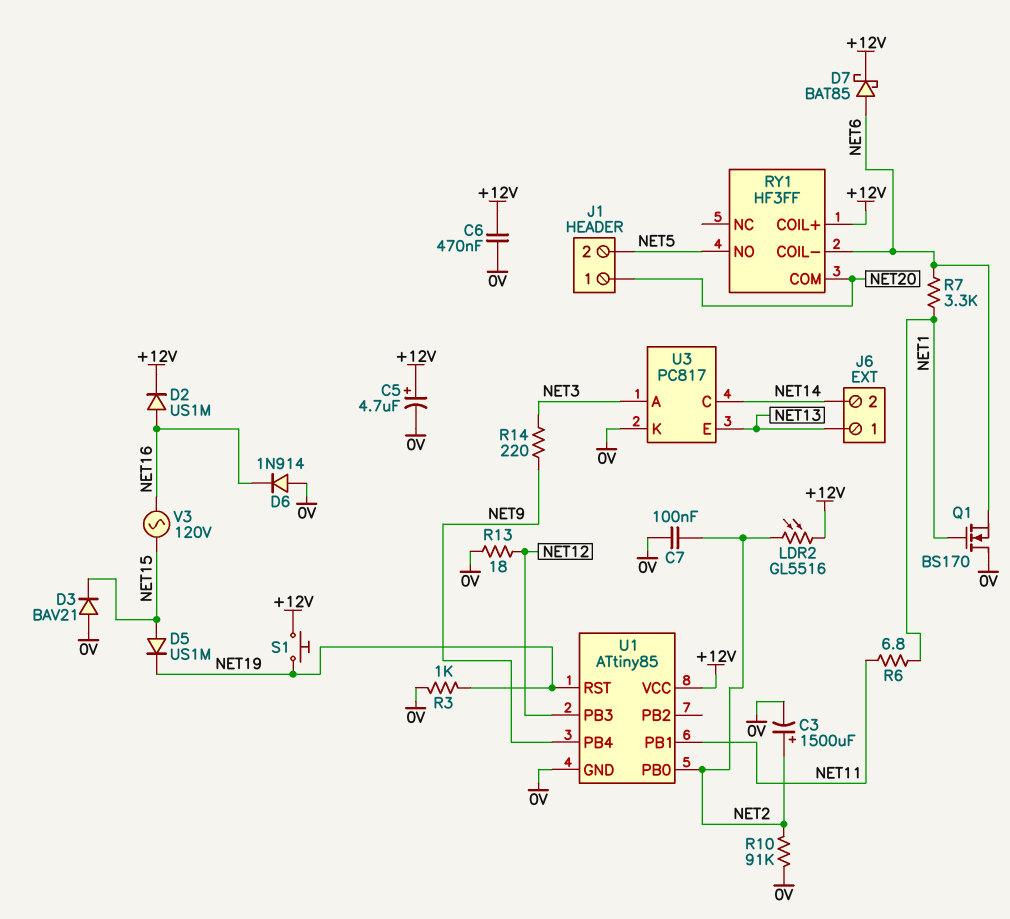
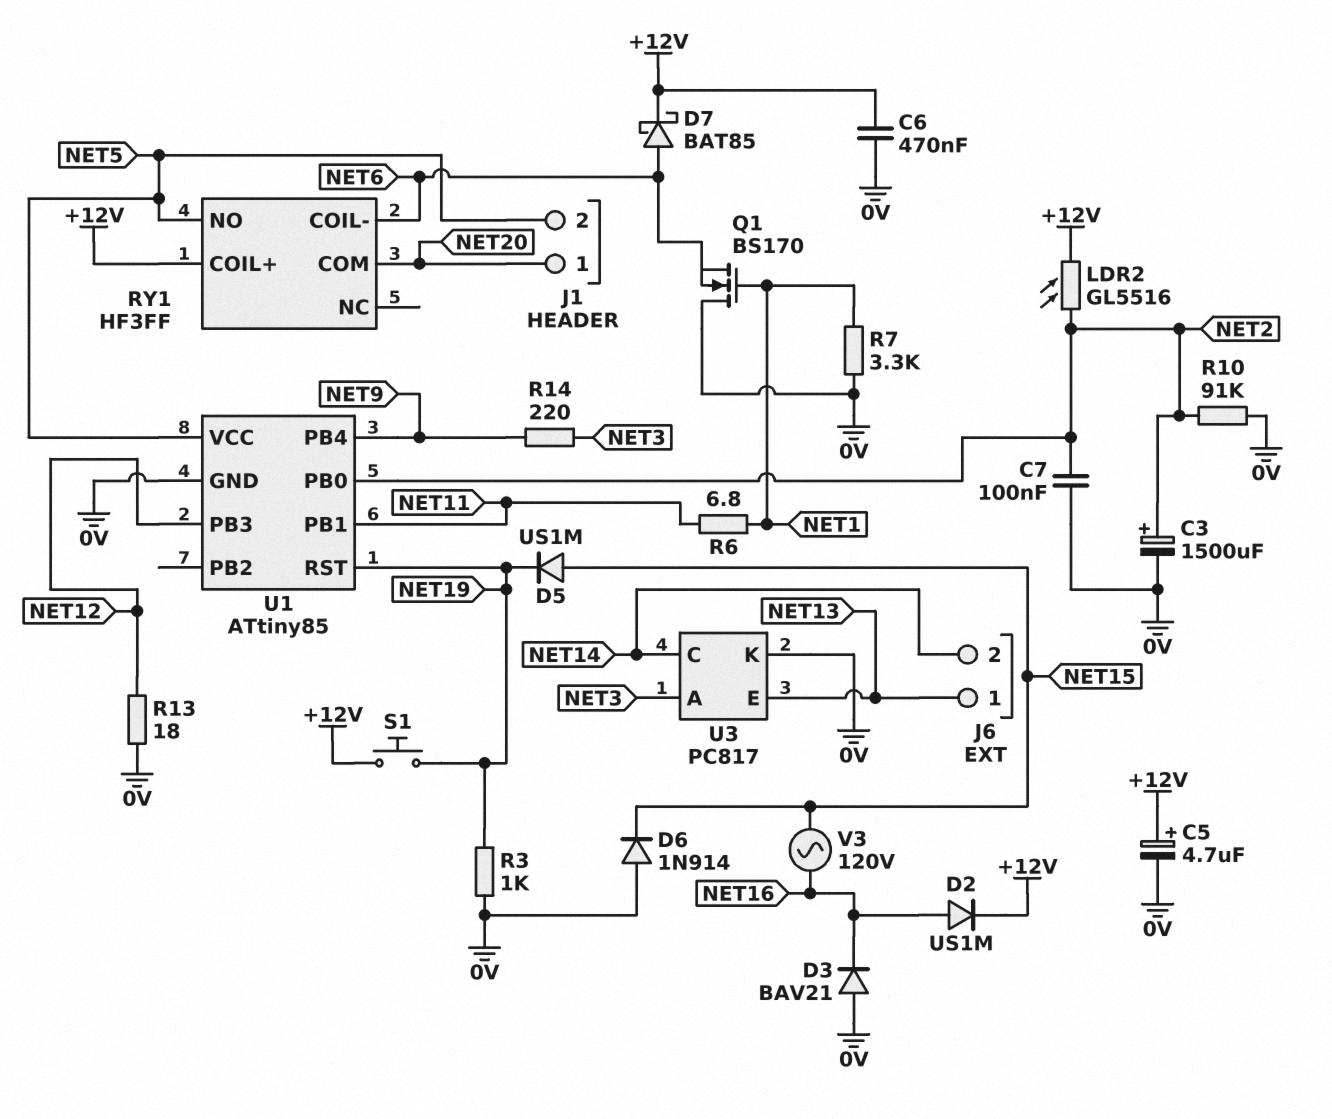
D3: diode BAV21 (A 0V, K NET15) -> diode BAV21 (A 0V, K NET16)
D6: diode 1N914 (A 0V, K NET16) -> diode 1N914 (A 0V, K NET15)
R7: 3.3k (NET1, NET6) -> 3.3k (0V, NET1)
U1 pin VCC: +12V -> NET5

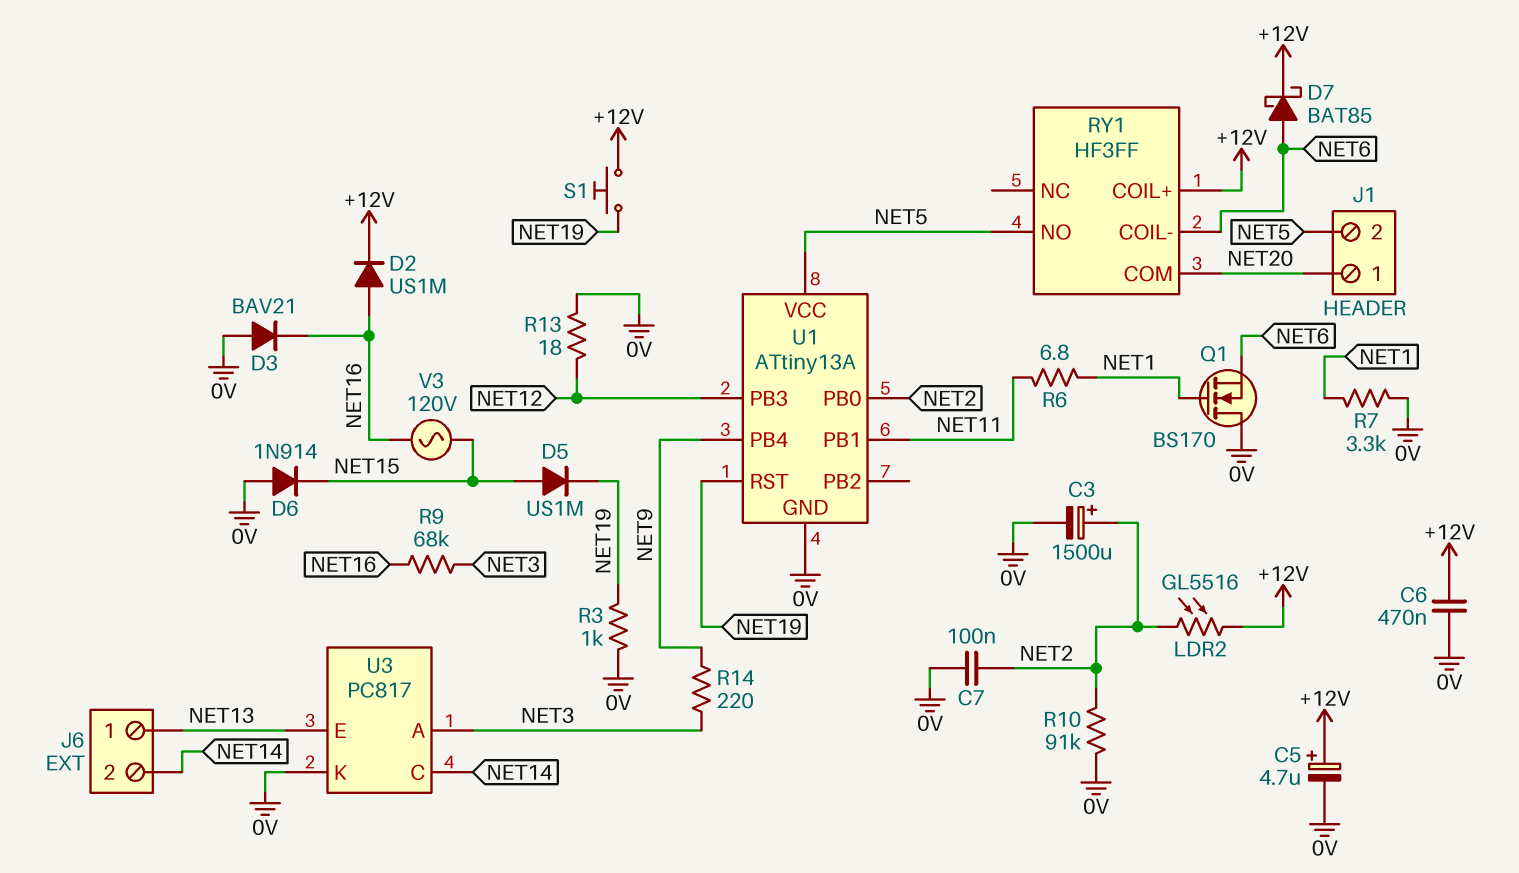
R9: none -> 68k (NET3, NET16)
U1: ATtiny85 -> ATtiny13A

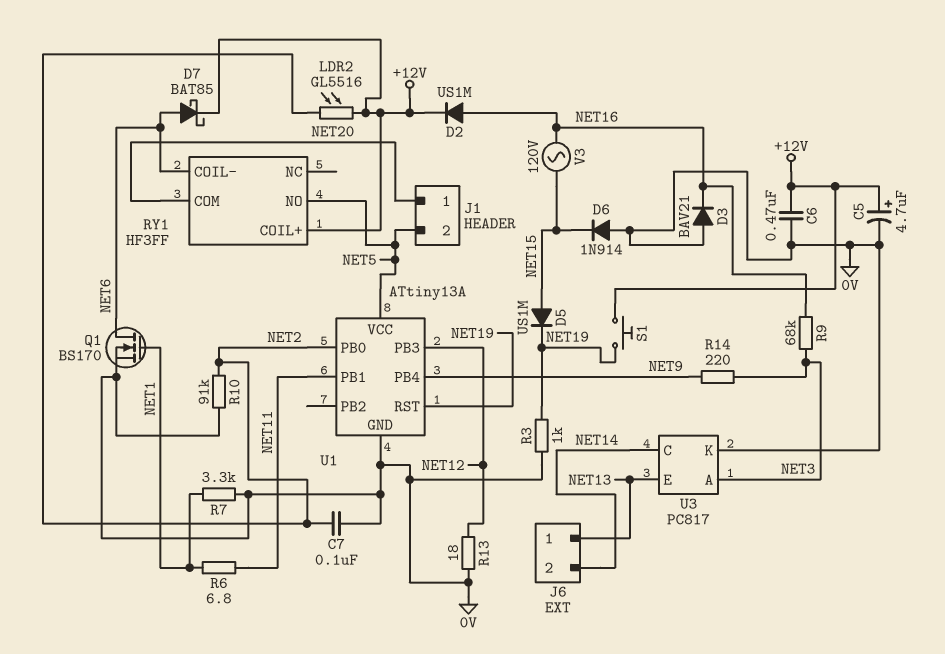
C3: 1500uF (plus NET2, minus 0V) -> none
Q1: NMOS BS170 (G NET1, D 0V, S NET6) -> NMOS BS170 (G NET1, D NET6, S 0V)

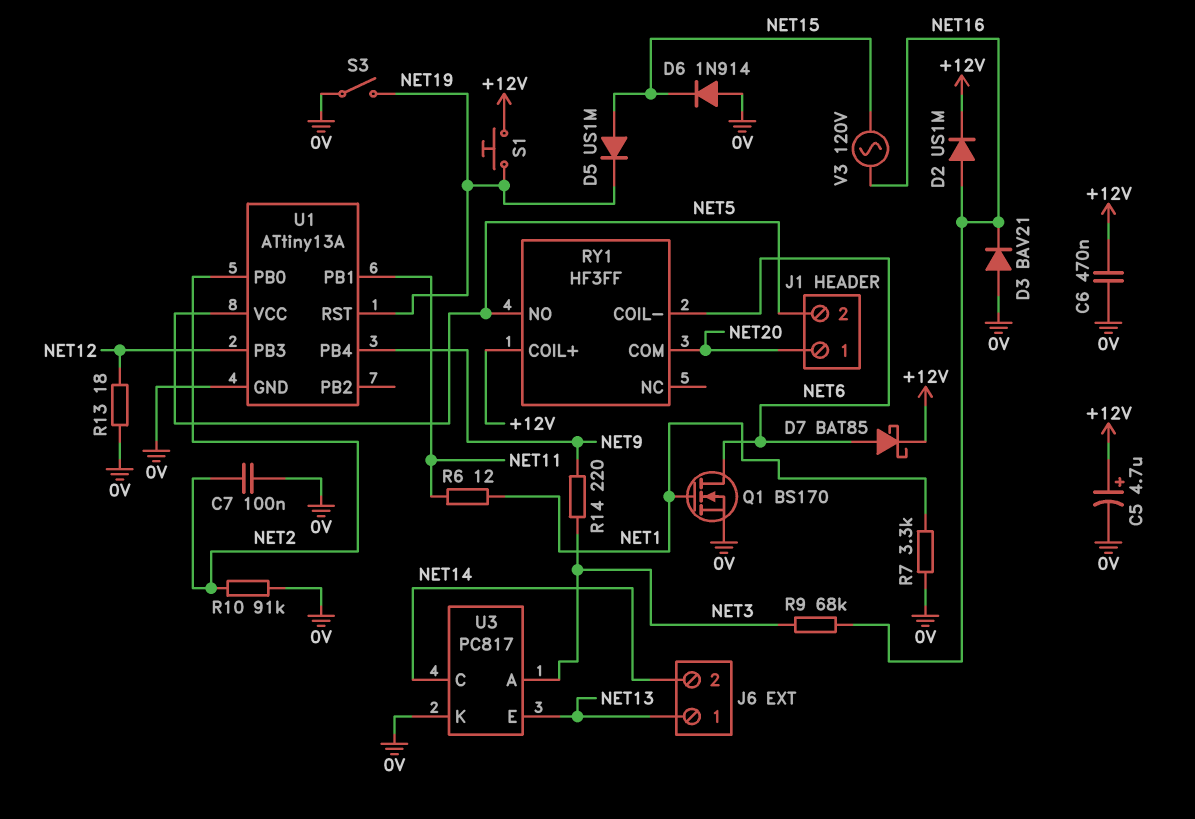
LDR2: GL5516 (+12V, NET2) -> none
R3: 1k (0V, NET19) -> none
R6: 6.8 (NET1, NET11) -> 12 (NET1, NET11)
S3: none -> switch (0V, NET19)

